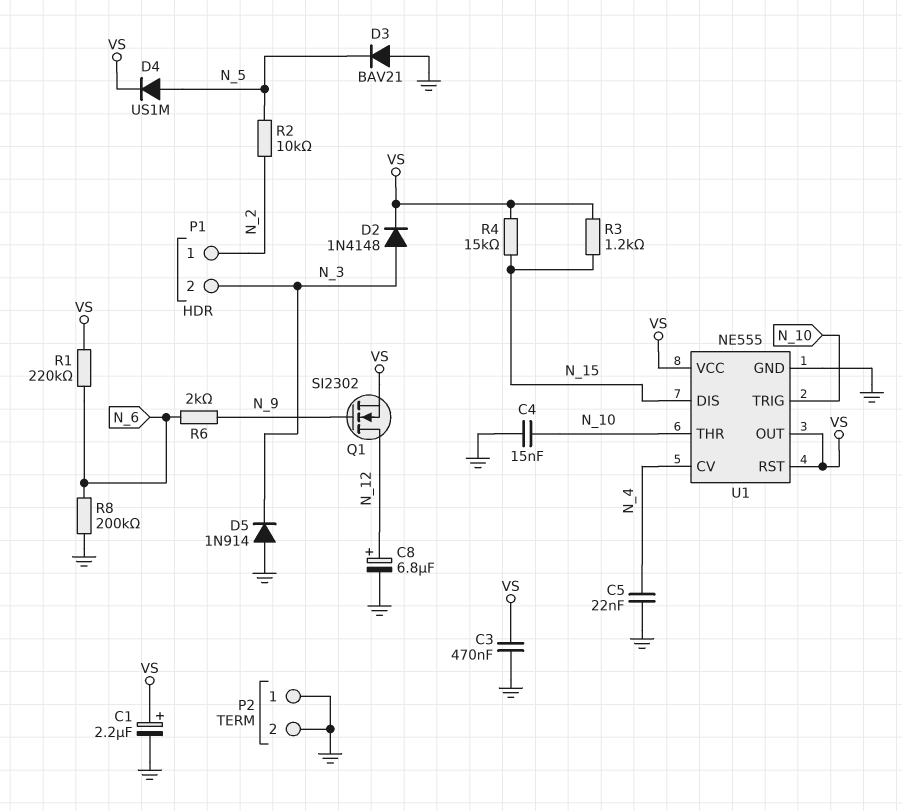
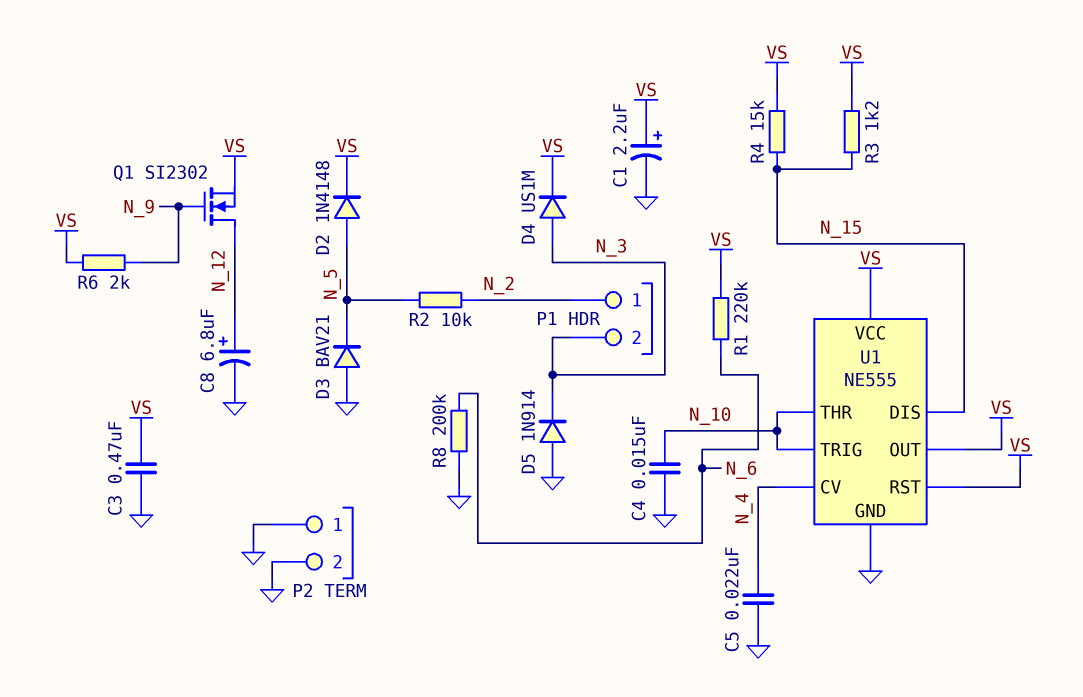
D2: diode 1N4148 (A N_3, K VS) -> diode 1N4148 (A N_5, K VS)
D4: diode US1M (A N_5, K VS) -> diode US1M (A N_3, K VS)
R6: 2k (N_6, N_9) -> 2k (N_9, VS)

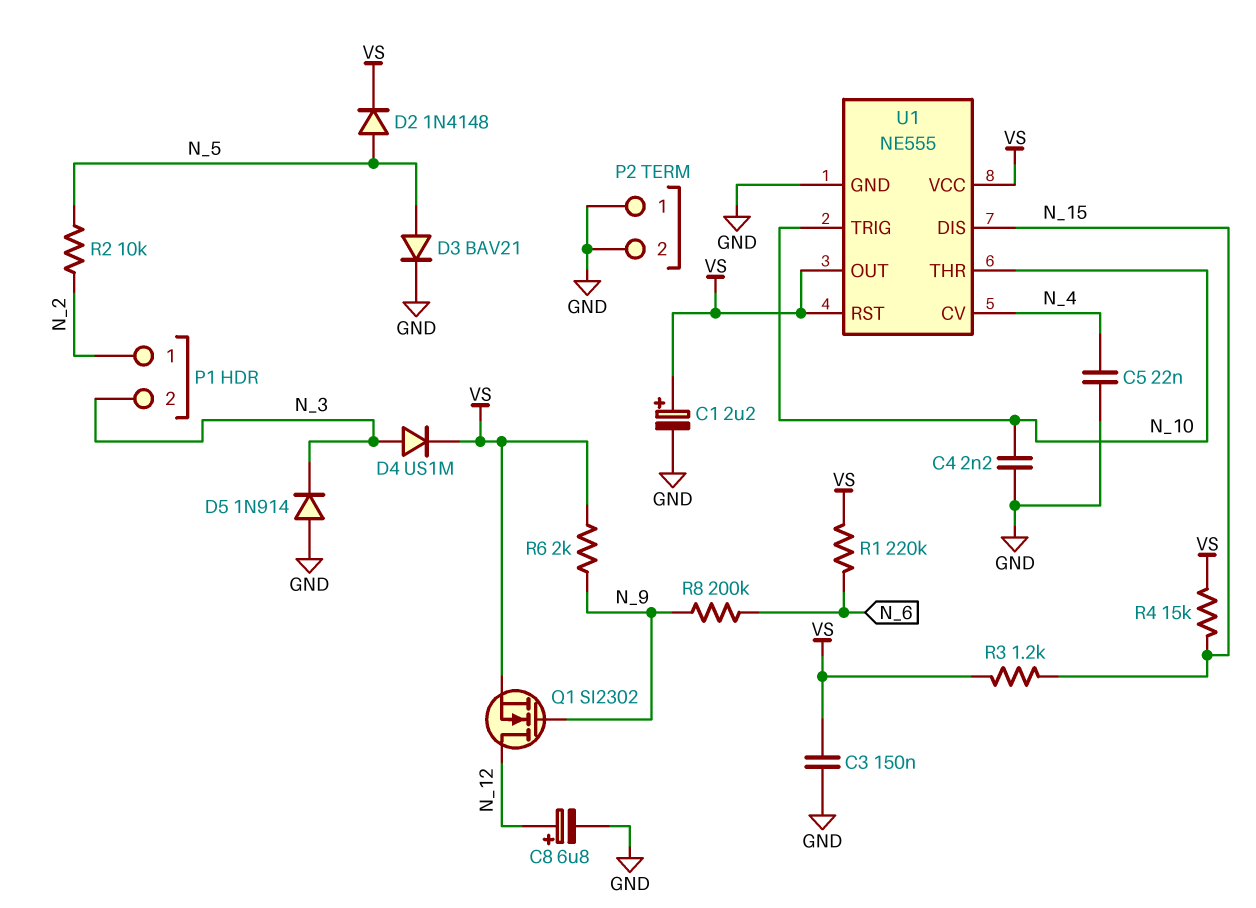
C3: 470nF (GND, VS) -> 150nF (GND, VS)
C4: 15nF (GND, N_10) -> 2.2nF (GND, N_10)
D3: diode BAV21 (A GND, K N_5) -> diode BAV21 (A N_5, K GND)
R8: 200k (GND, N_6) -> 200k (N_6, N_9)

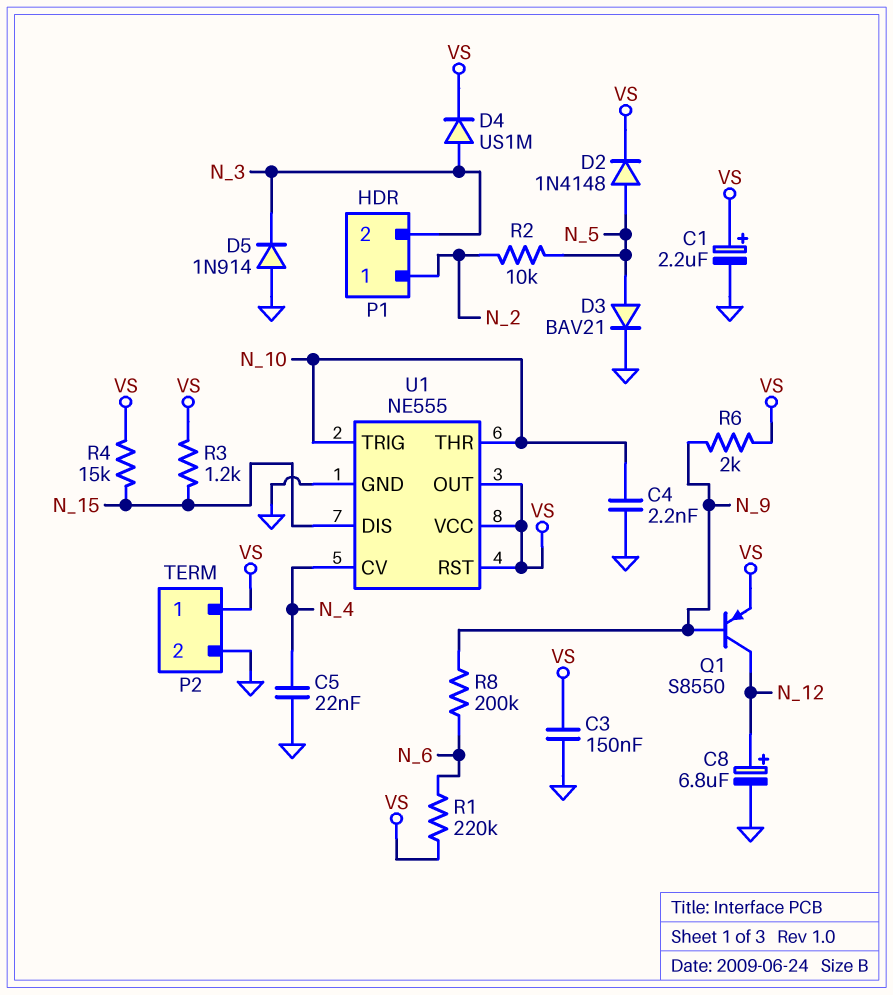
P2 pin 1: GND -> VS
Q1: NMOS SI2302 (G N_9, D N_12, S VS) -> PNP S8550 (B N_9, C N_12, E VS)

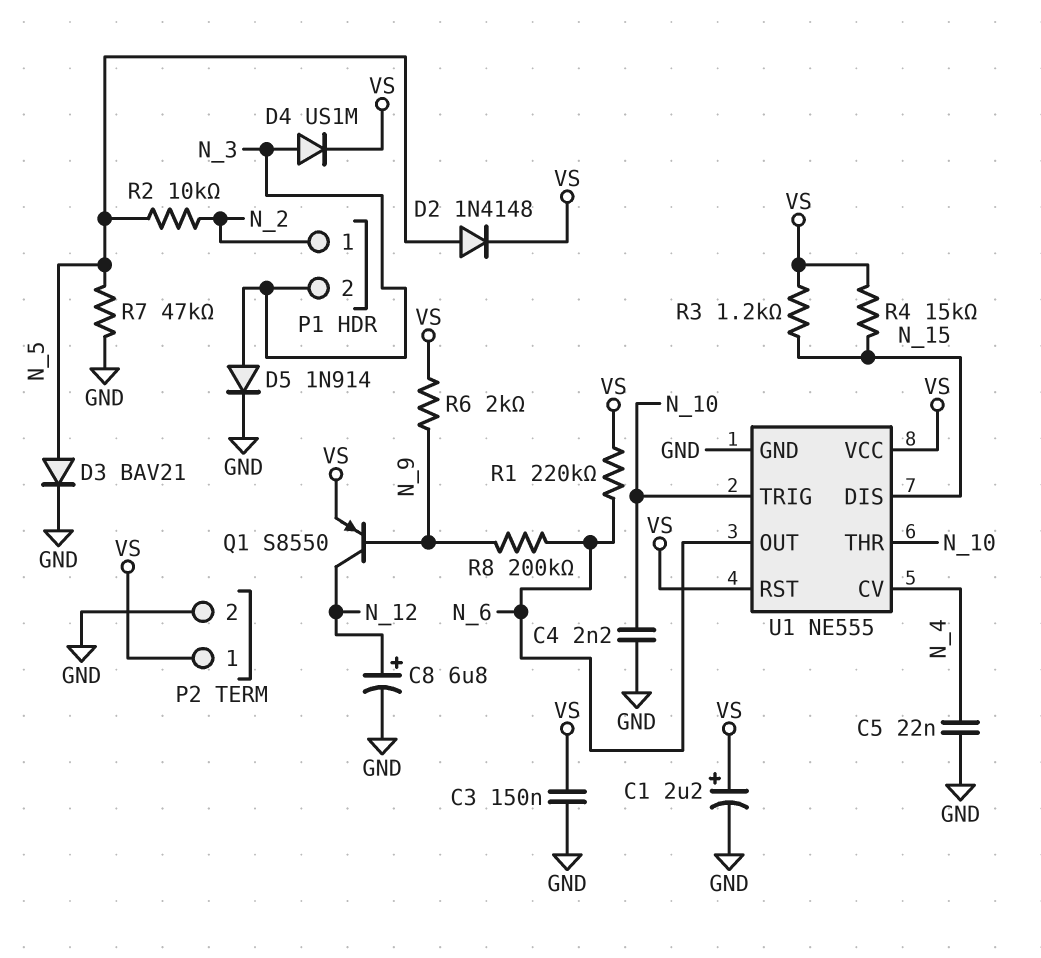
D5: diode 1N914 (A GND, K N_3) -> diode 1N914 (A N_3, K GND)
R7: none -> 47k (GND, N_5)
U1 pin OUT: VS -> N_6

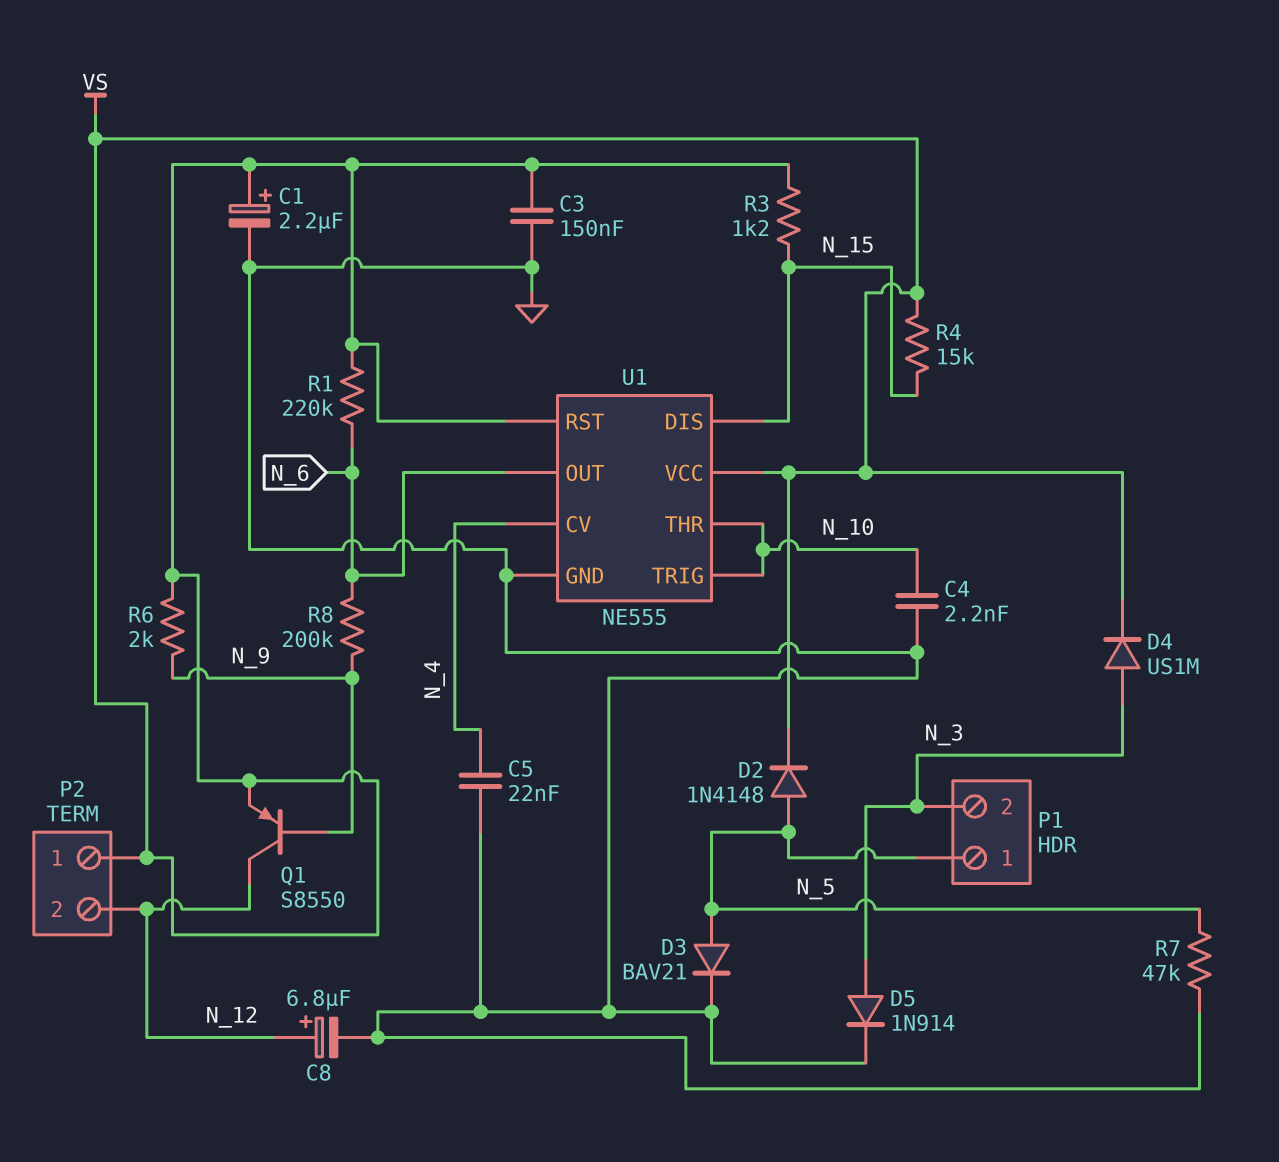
P1 pin 1: N_2 -> N_5
P2 pin 2: GND -> N_12
R2: 10k (N_2, N_5) -> none

